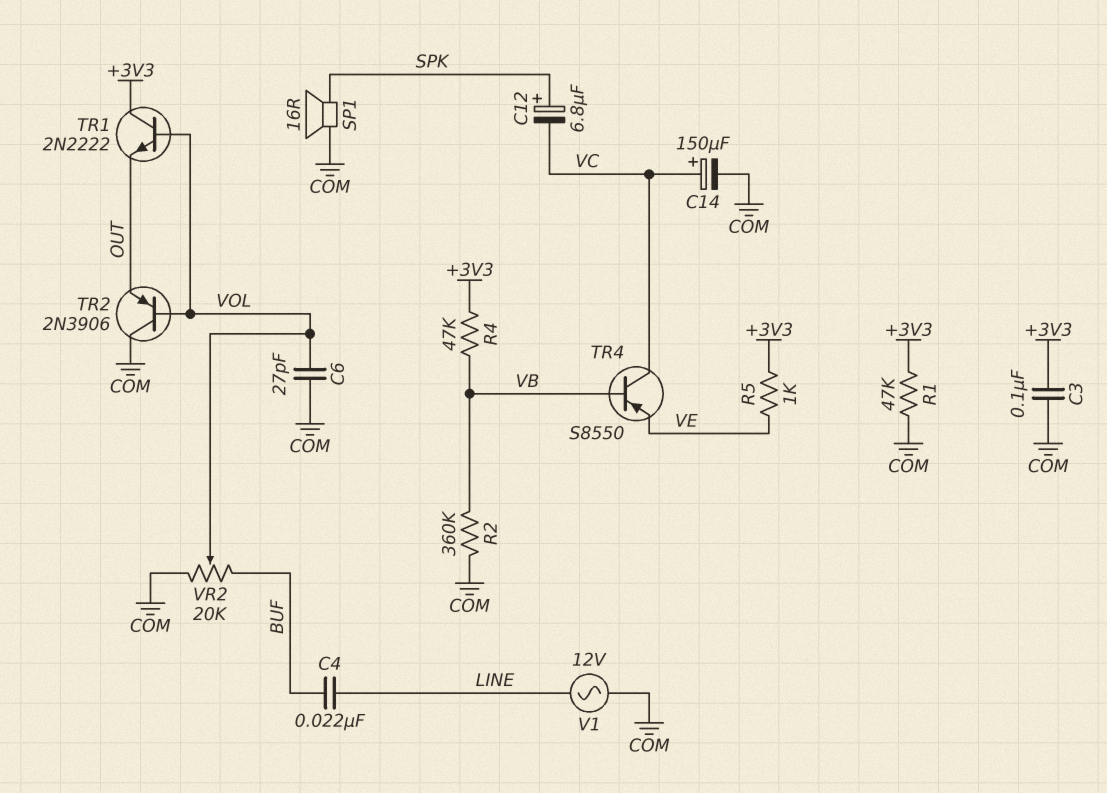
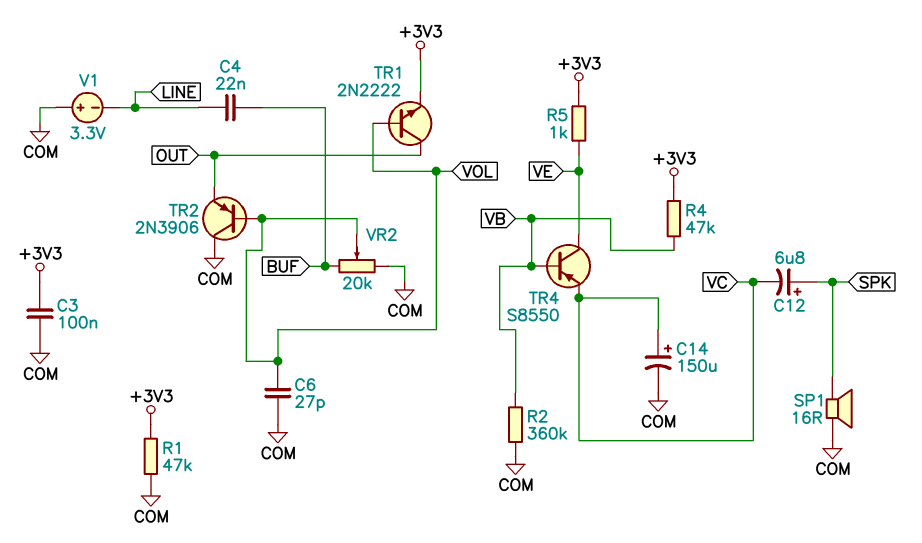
TR1: NPN 2N2222 (B VOL, C +3V3, E OUT) -> NPN 2N2222 (B VOL, C OUT, E +3V3)
TR4: PNP S8550 (B VB, C VC, E VE) -> PNP S8550 (B VB, C VE, E VC)
V1: AC 12V (COM, LINE) -> 3.3V (plus COM, minus LINE)

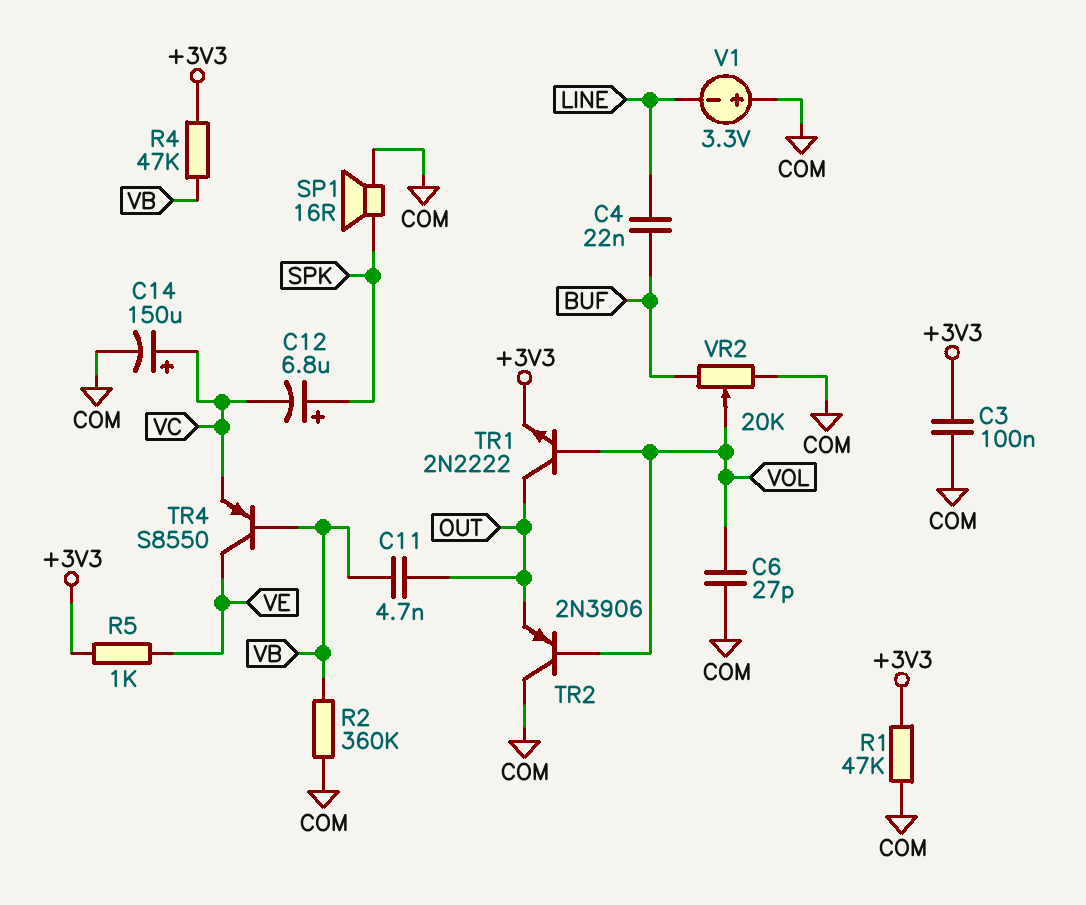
C11: none -> 4.7nF (OUT, VB)

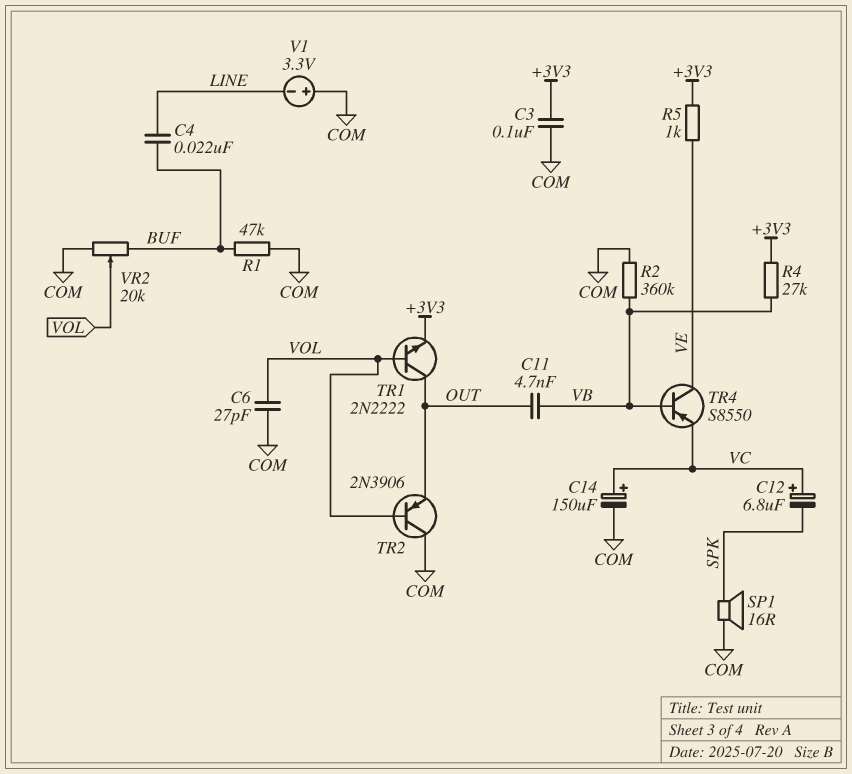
C12: 6.8uF (plus SPK, minus VC) -> 6.8uF (plus VC, minus SPK)
R1: 47k (+3V3, COM) -> 47k (BUF, COM)
R4: 47k (+3V3, VB) -> 27k (+3V3, VB)

